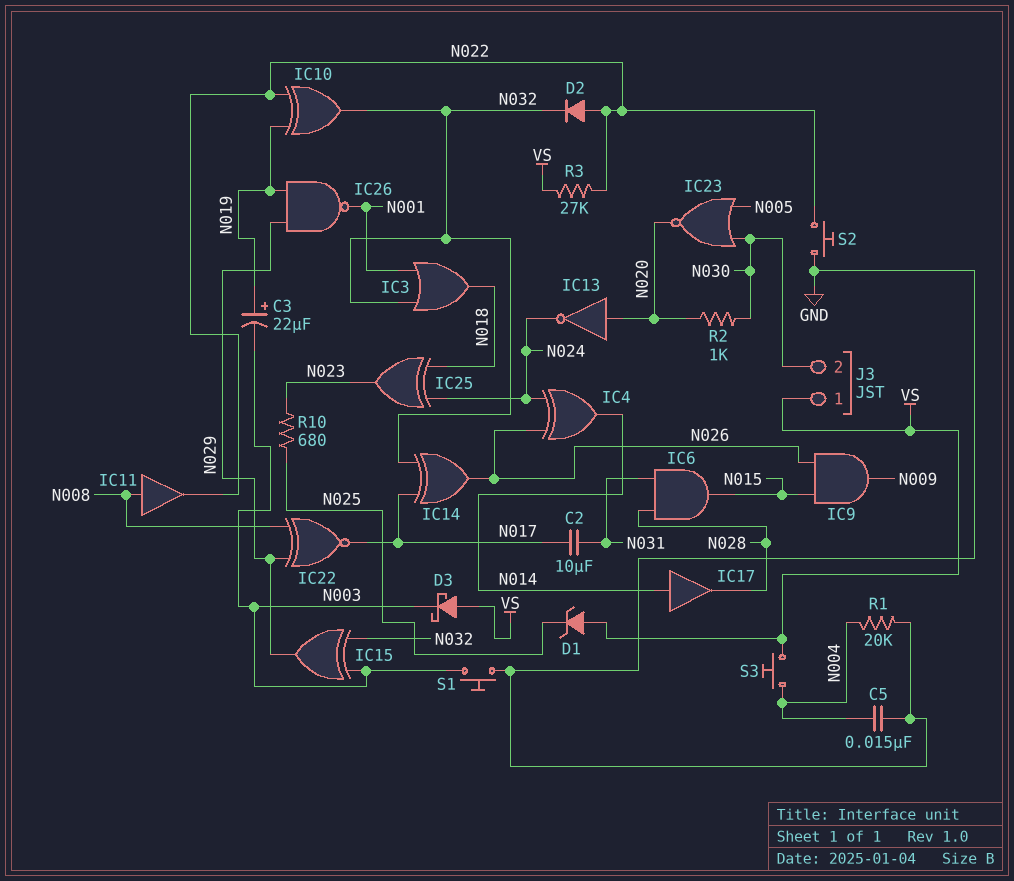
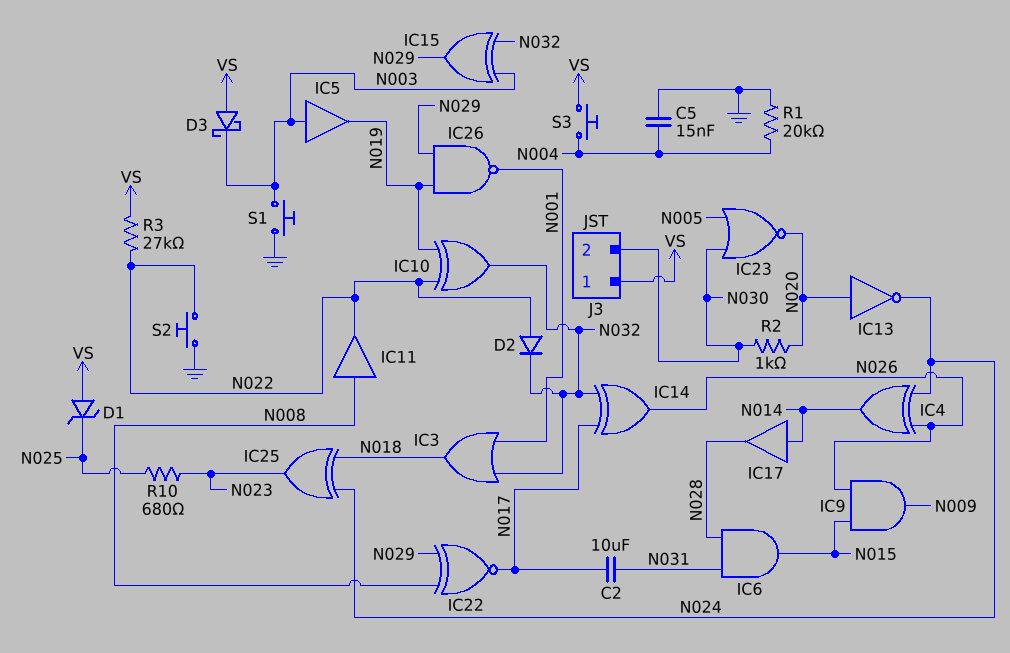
C3: 22uF (plus N019, minus N003) -> none
IC5: none -> buffer (in N003, out N019)

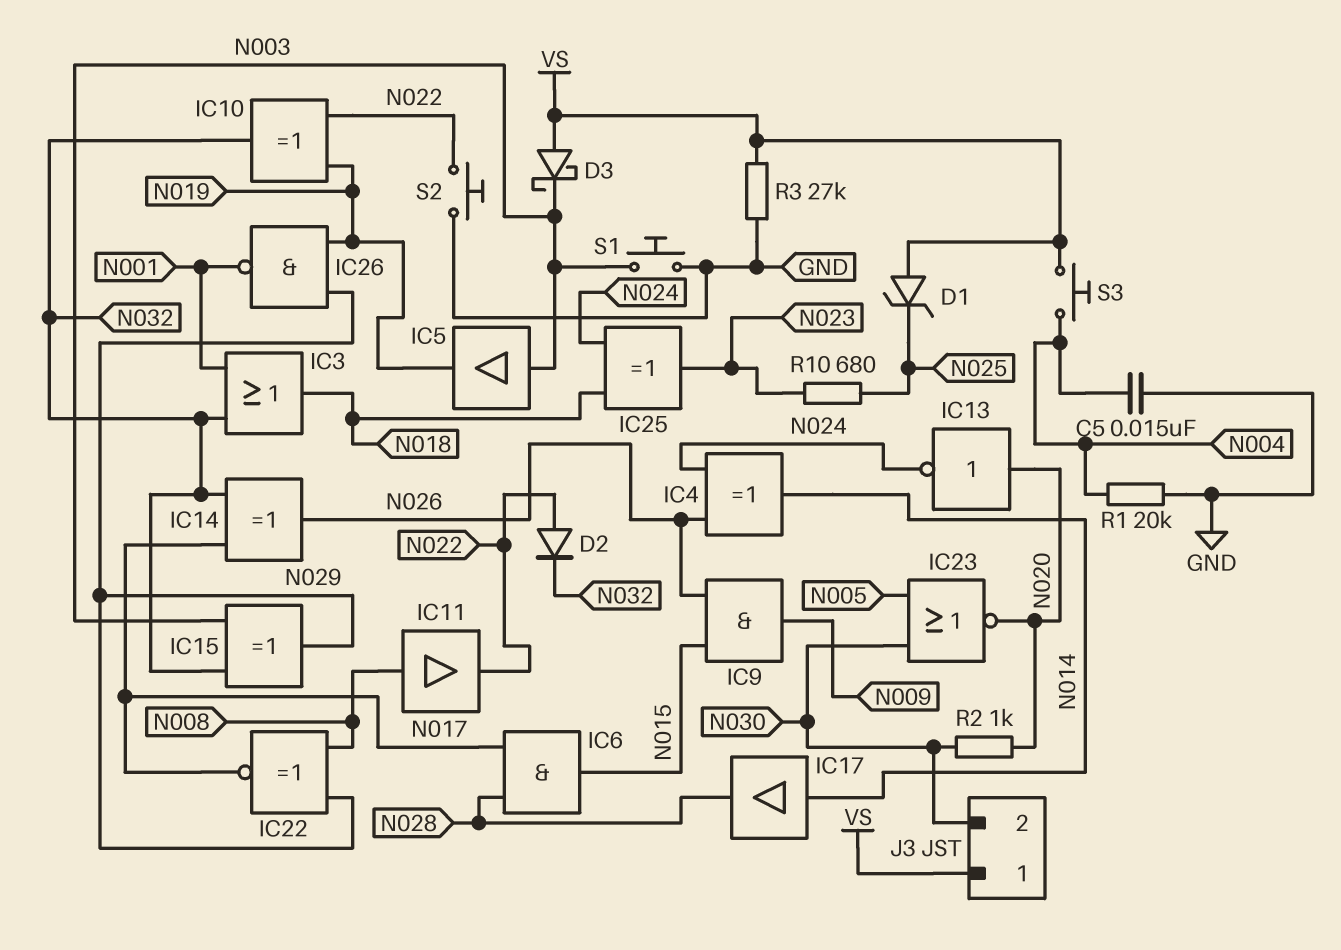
C2: 10uF (N017, N031) -> none
IC6: AND (in N028, in N031, out N015) -> AND (in N017, in N028, out N015)
R3: 27k (N022, VS) -> 27k (GND, VS)

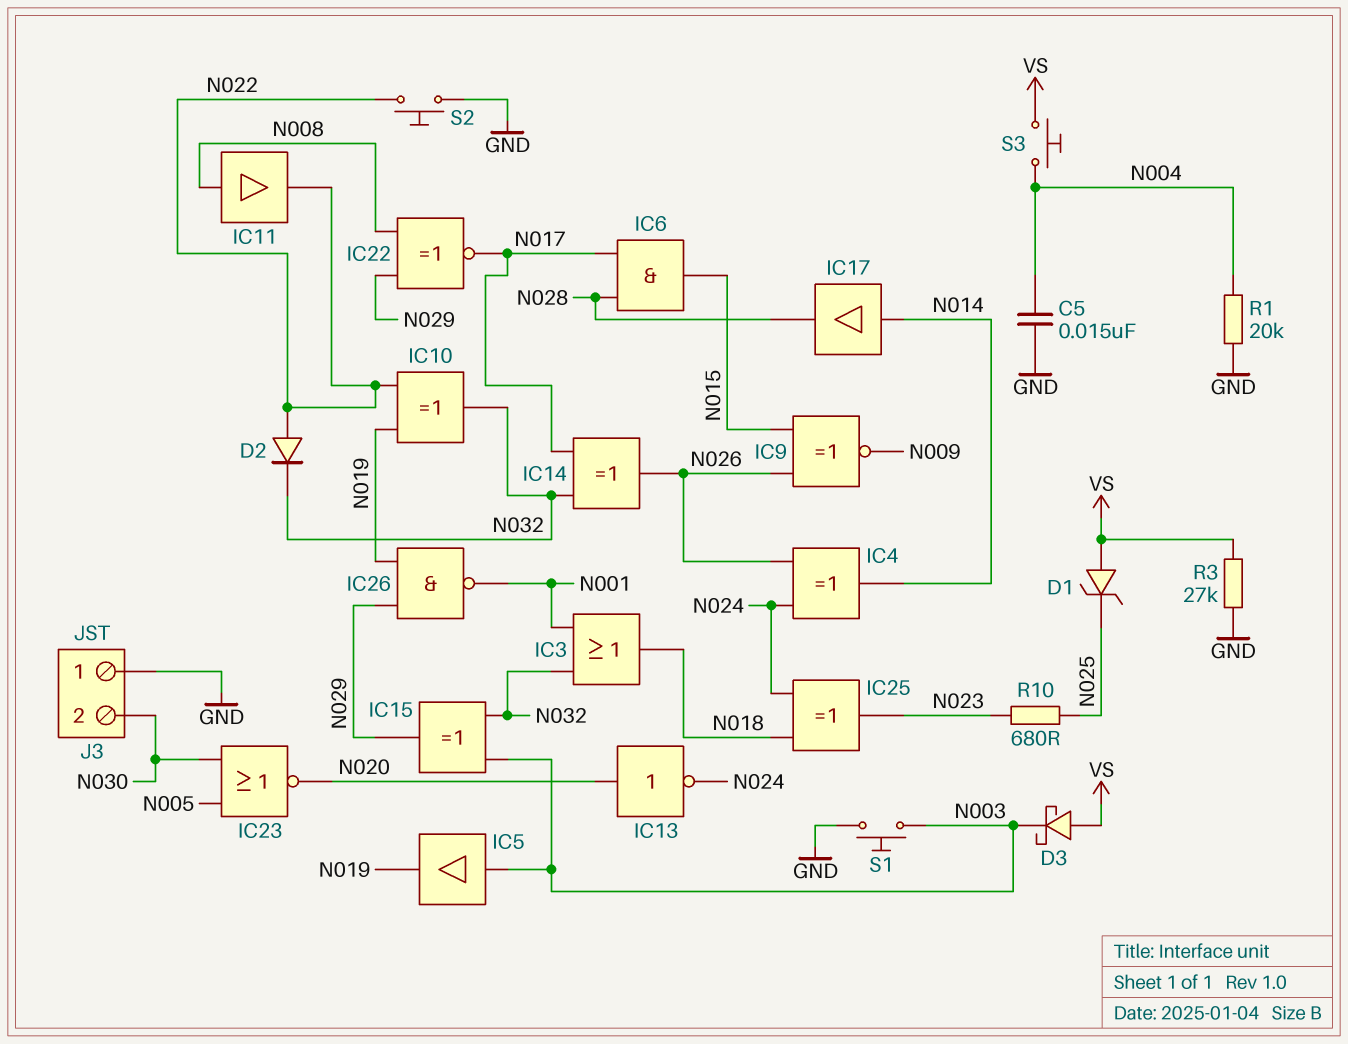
IC9: AND (in N015, in N026, out N009) -> XNOR (in N015, in N026, out N009)
J3 pin 1: VS -> GND
R2: 1k (N020, N030) -> none

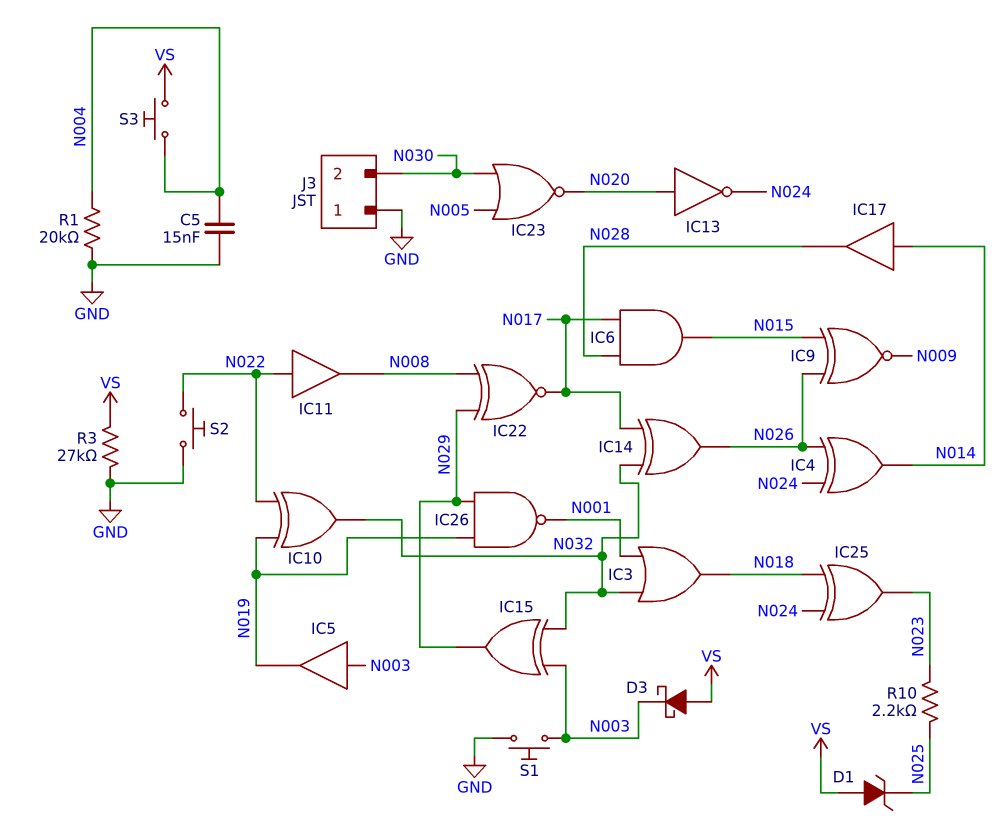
D2: diode (A N022, K N032) -> none
IC11: buffer (in N008, out N022) -> buffer (in N022, out N008)
R10: 680 (N023, N025) -> 2.2k (N023, N025)

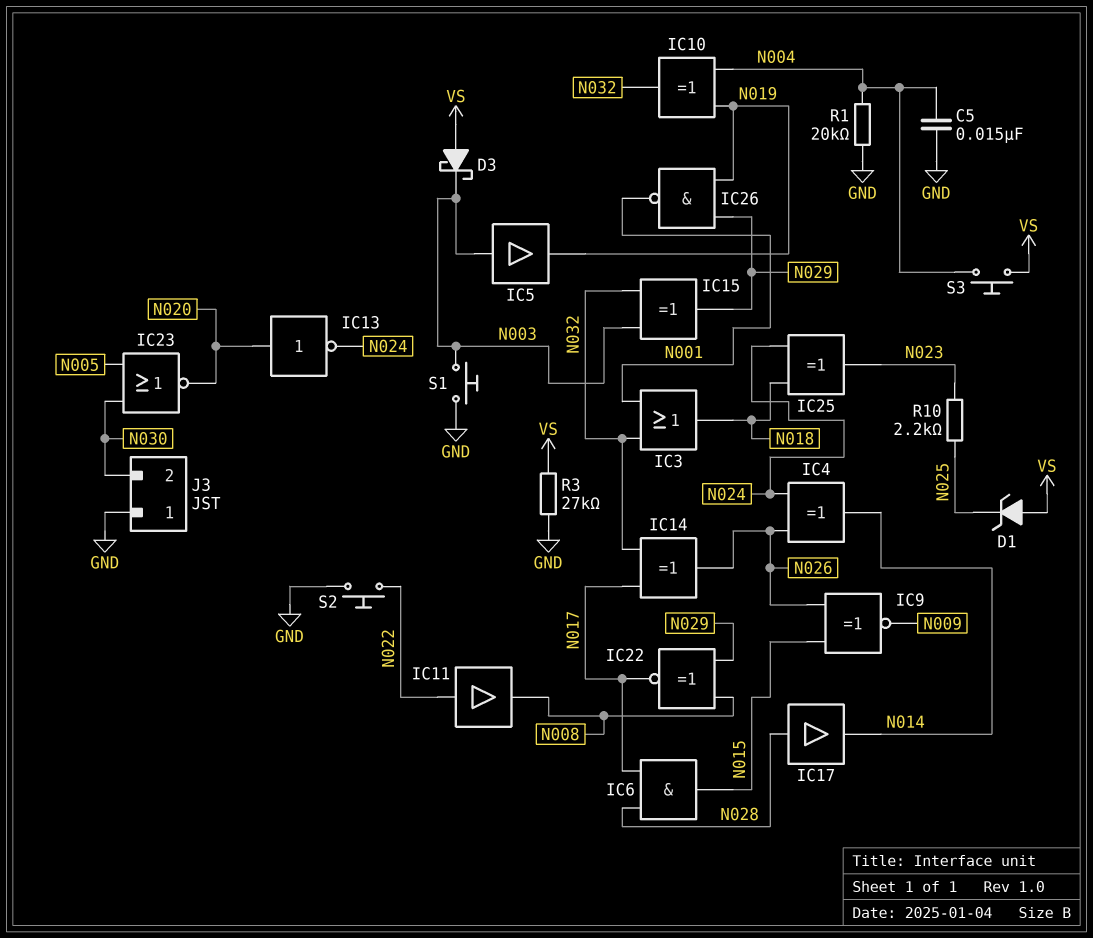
IC10: XOR (in N019, in N022, out N032) -> XOR (in N004, in N019, out N032)
IC17: buffer (in N014, out N028) -> buffer (in N028, out N014)

